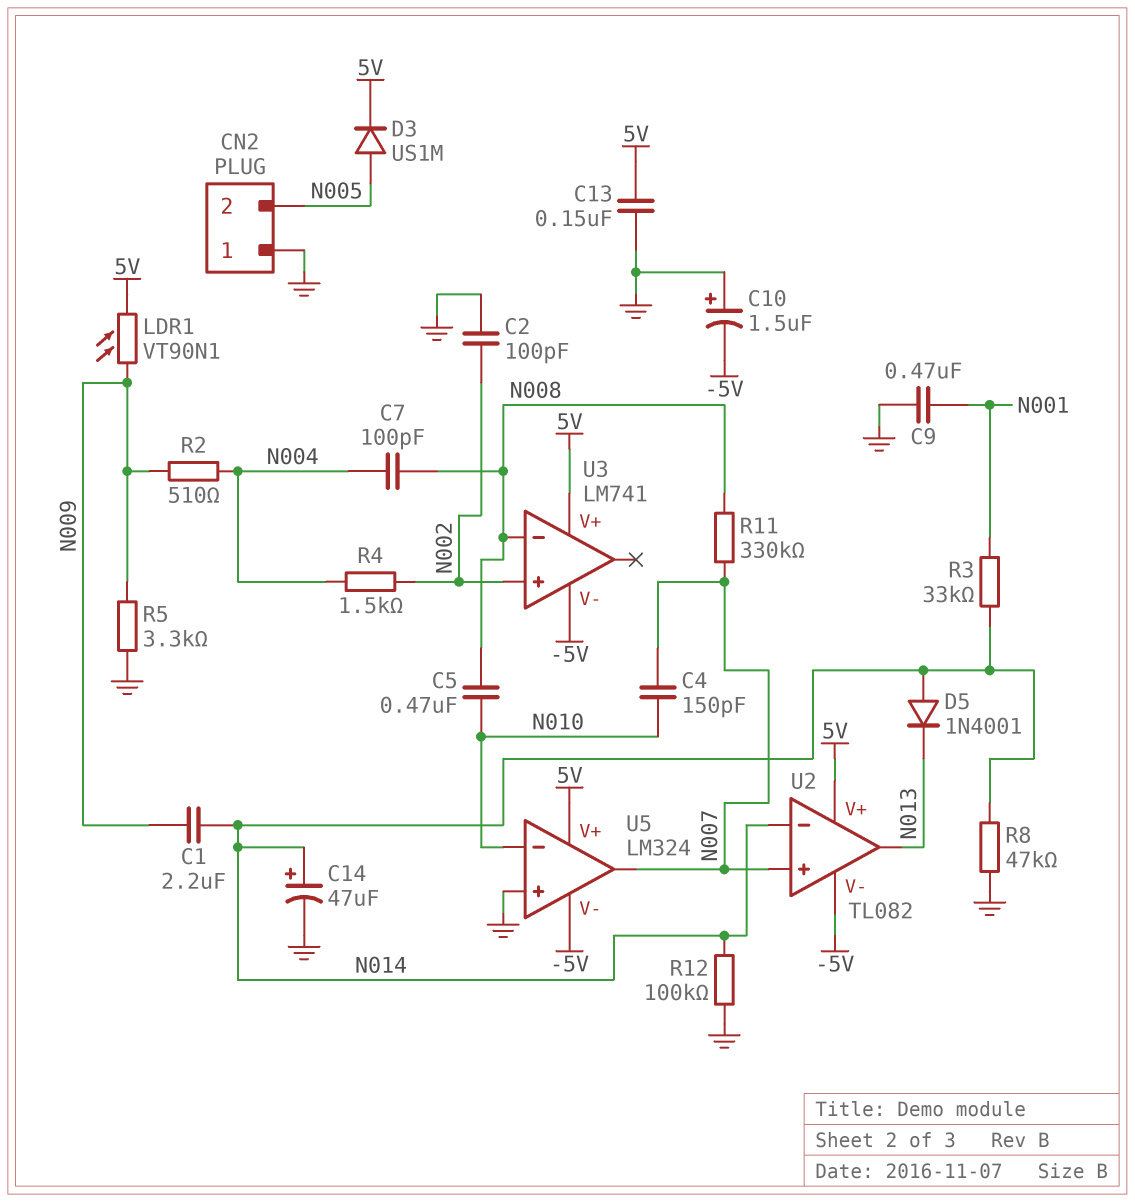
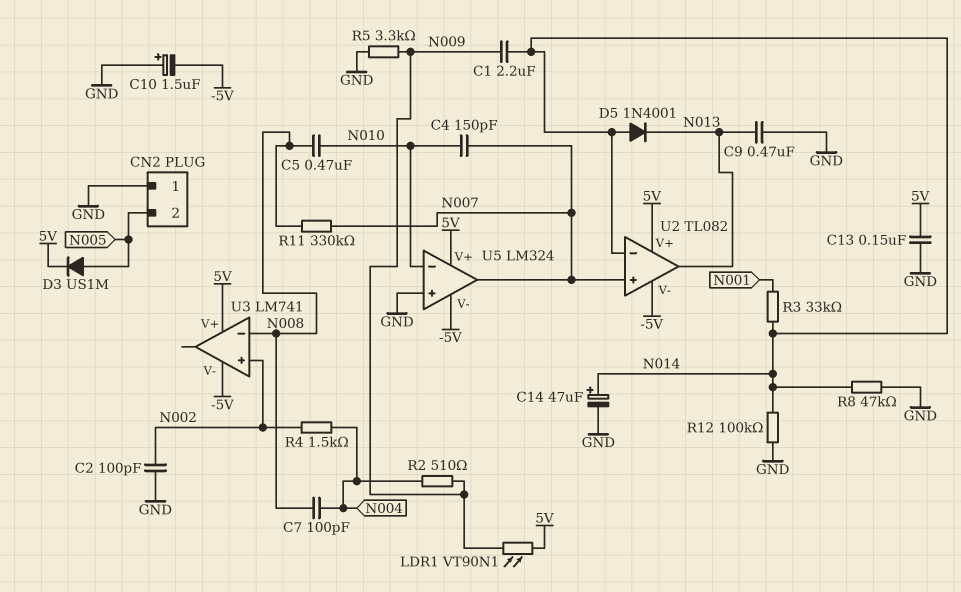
C9: 470nF (GND, N001) -> 470nF (GND, N013)

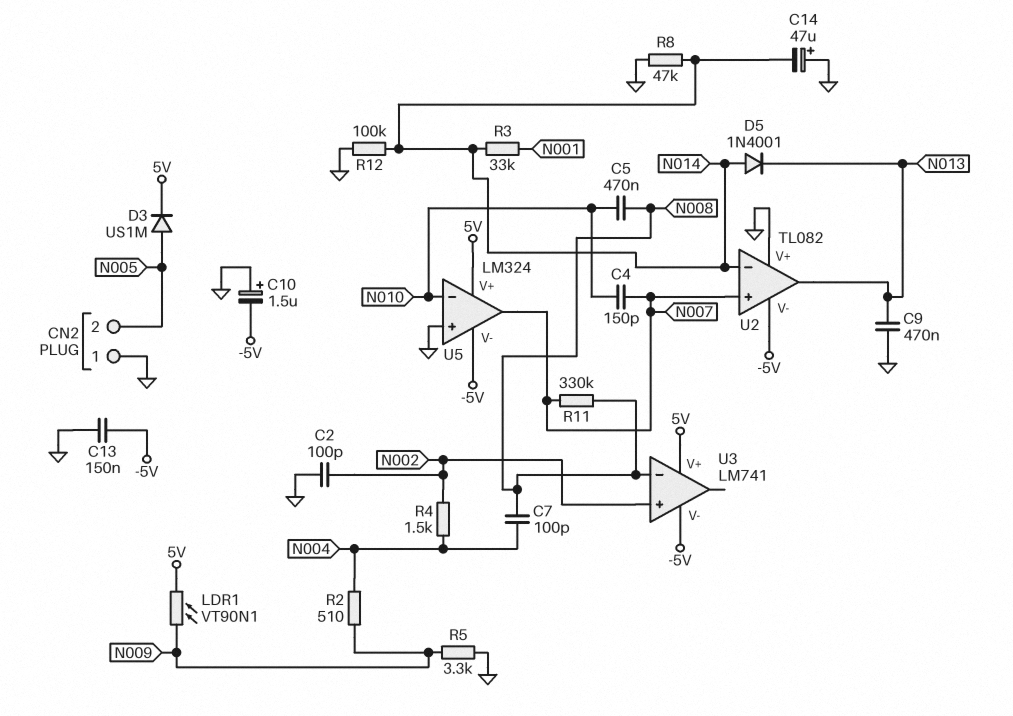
C1: 2.2uF (N009, N014) -> none
C13: 150nF (5V, GND) -> 150nF (-5V, GND)
C14: 47uF (plus N014, minus GND) -> 47uF (plus GND, minus N014)
U2 pin V+: 5V -> GND

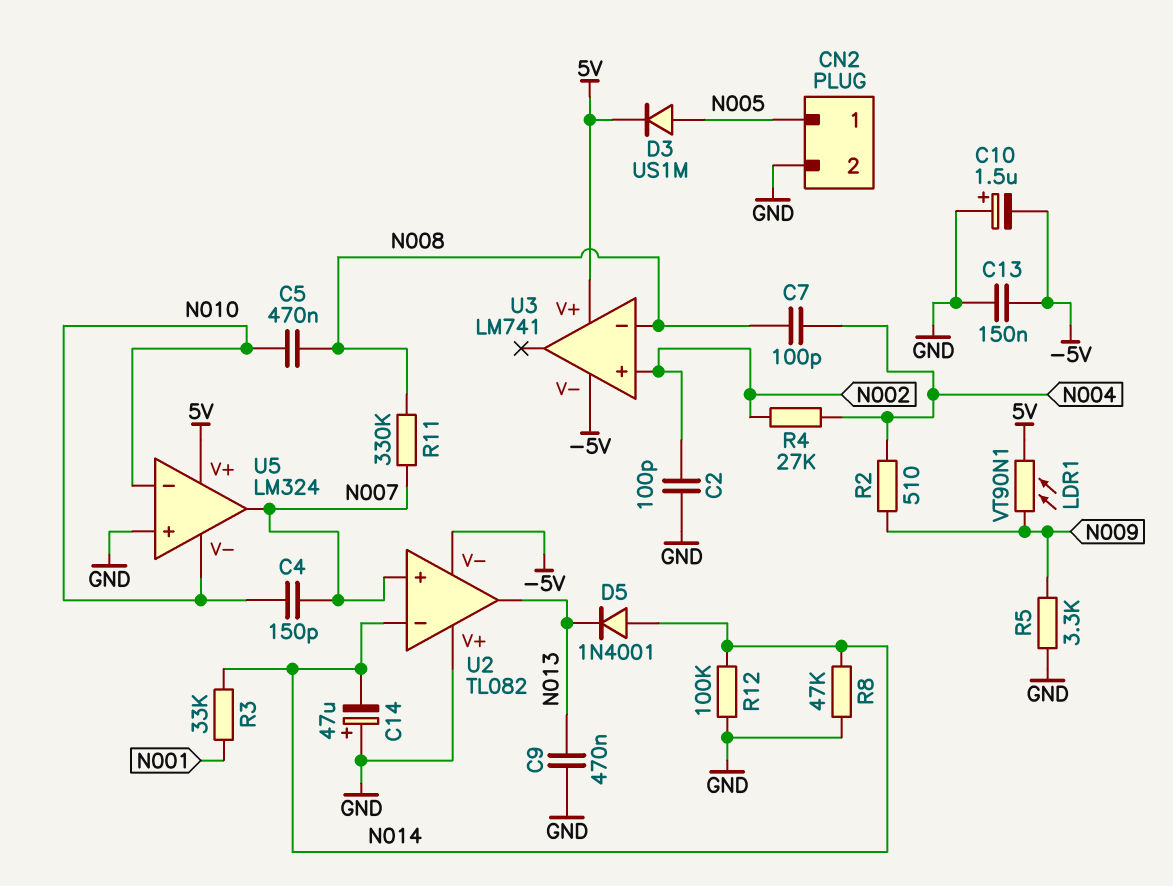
CN2 pin 1: GND -> N005
CN2 pin 2: N005 -> GND
R4: 1.5k (N002, N004) -> 27k (N002, N004)
U5 pin V-: -5V -> N010

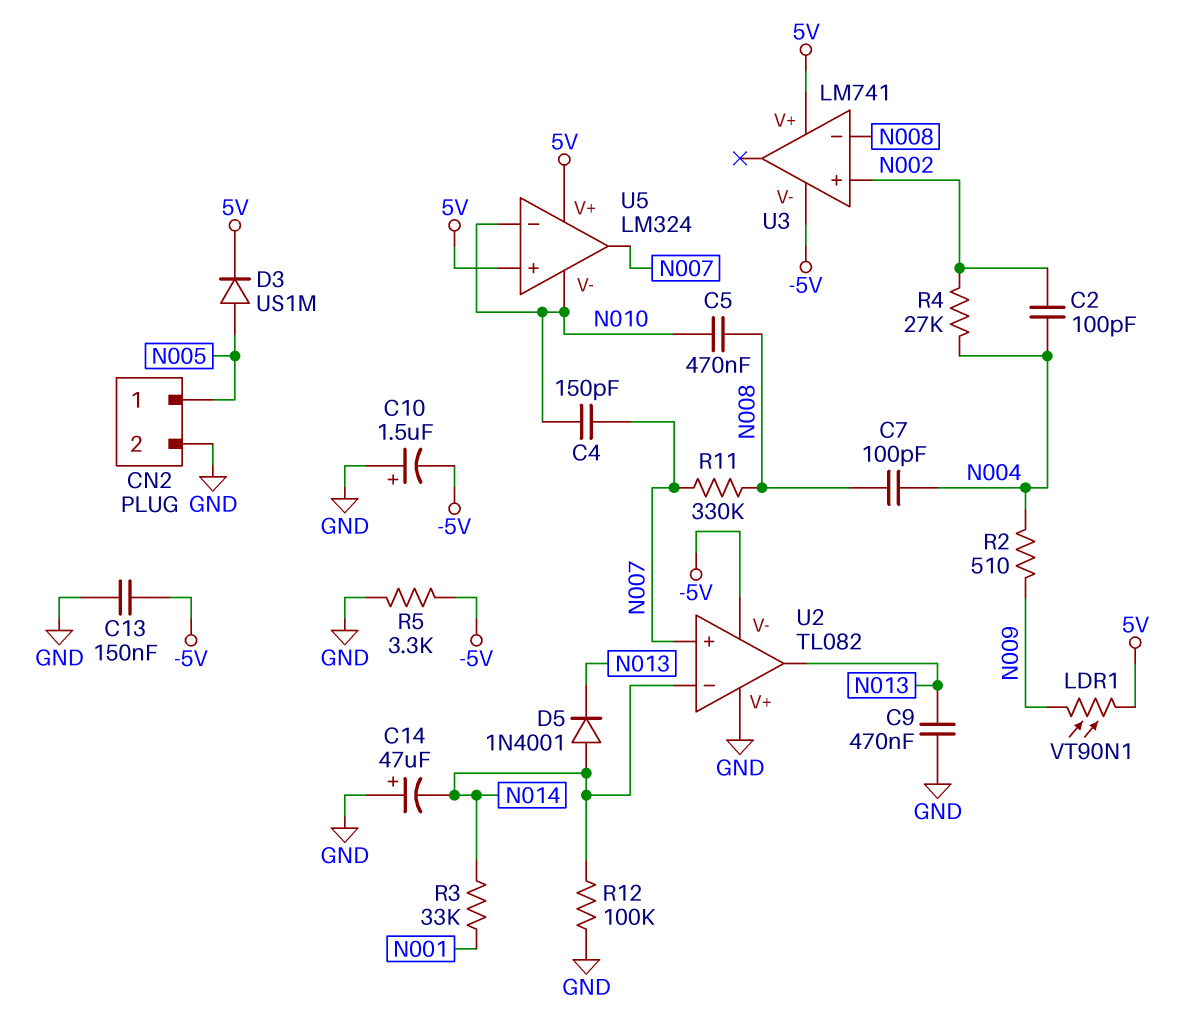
C2: 100pF (GND, N002) -> 100pF (N002, N004)
R5: 3.3k (GND, N009) -> 3.3k (-5V, GND)
R8: 47k (GND, N014) -> none
U5 pin in+: GND -> 5V

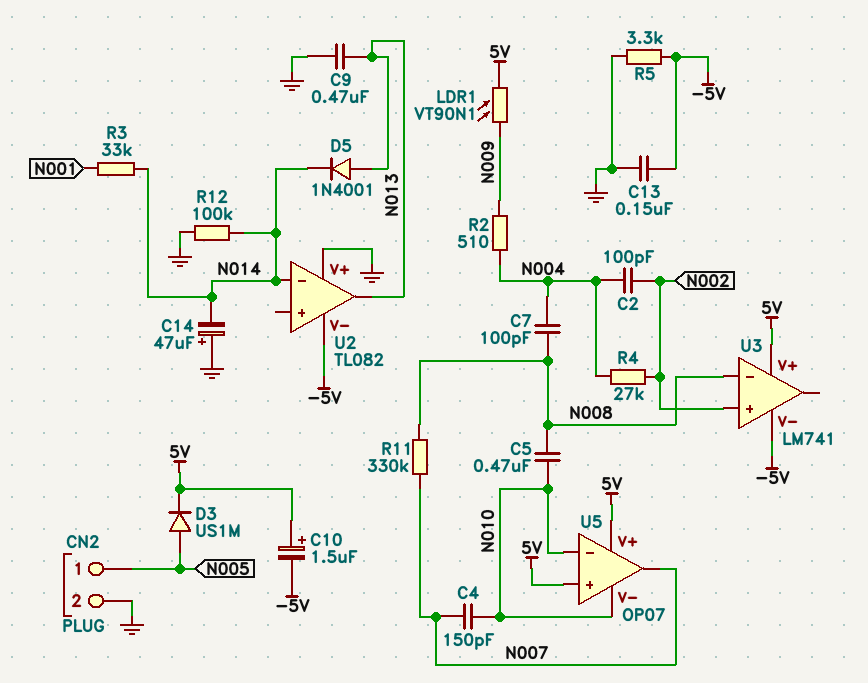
C10: 1.5uF (plus GND, minus -5V) -> 1.5uF (plus 5V, minus -5V)
D5: diode 1N4001 (A N014, K N013) -> diode 1N4001 (A N013, K N014)
U2 pin in+: N007 -> none
U5: LM324 -> OP07

